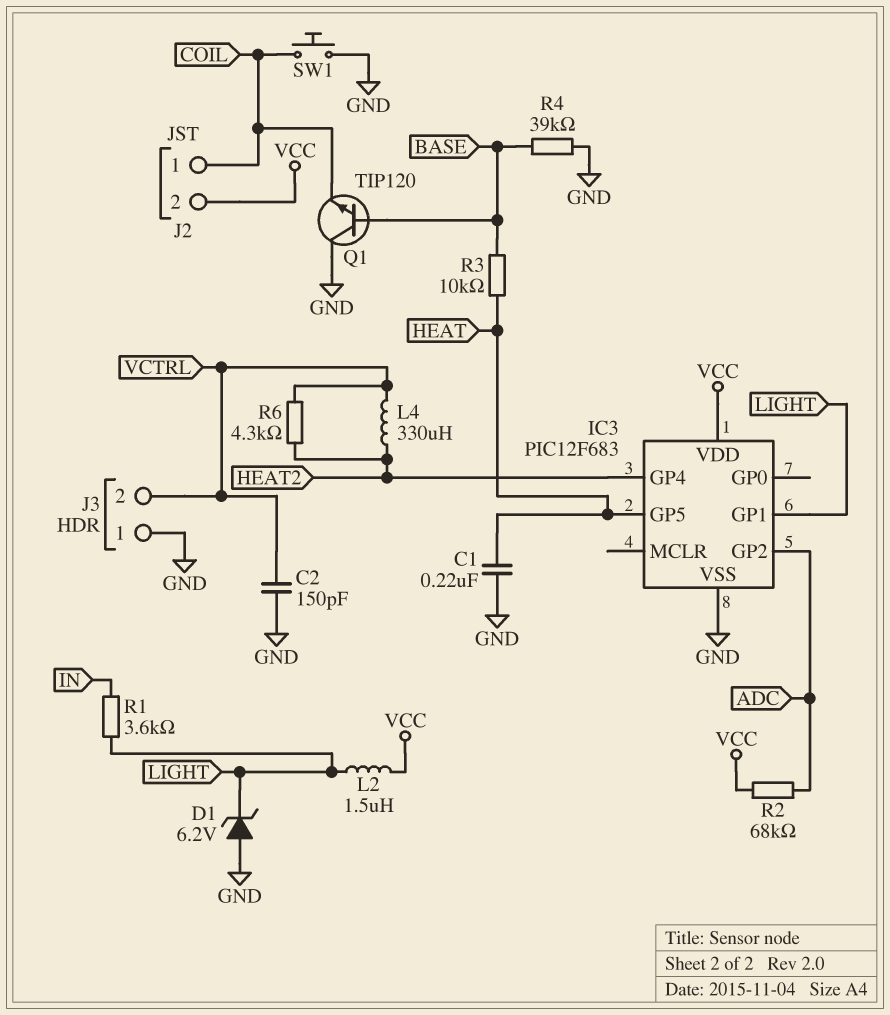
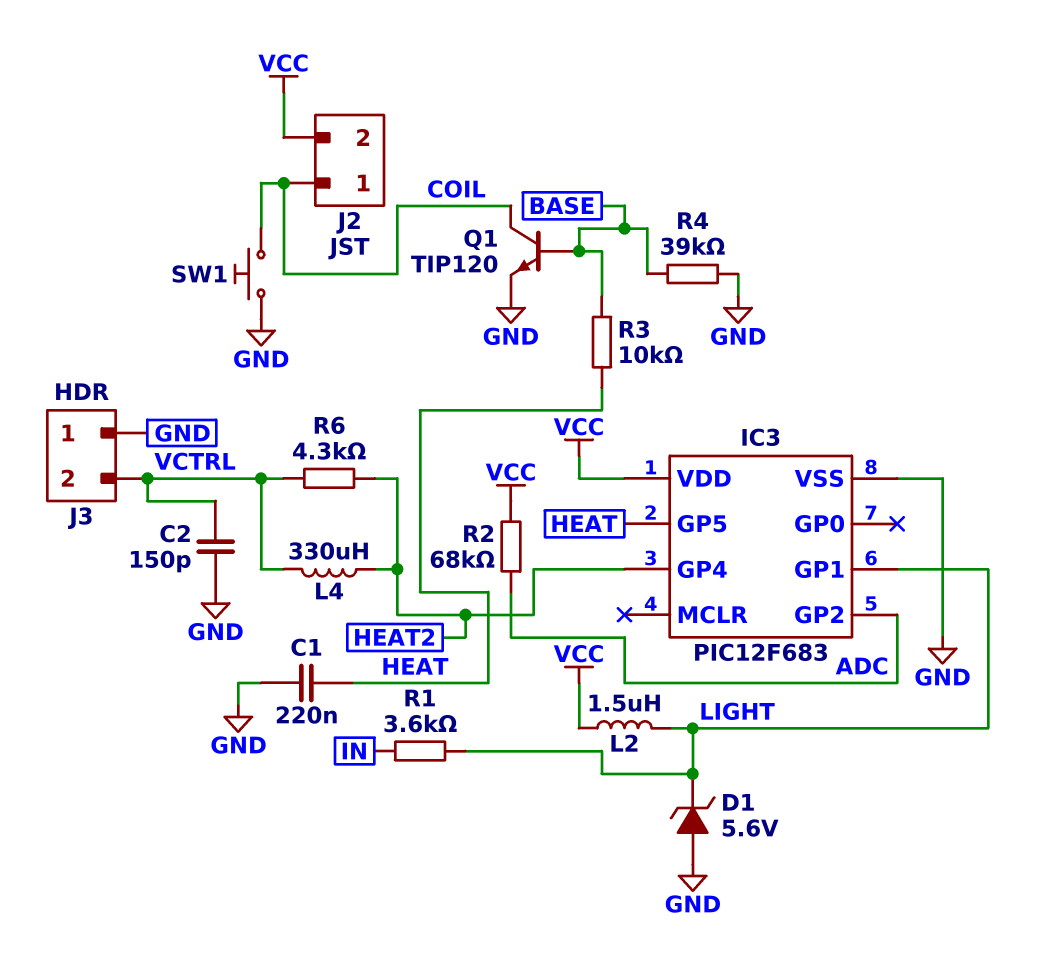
D1: zener 6.2V (A GND, K LIGHT) -> zener 5.6V (A GND, K LIGHT)
Q1: NPN TIP120 (B BASE, C GND, E COIL) -> NPN TIP120 (B BASE, C COIL, E GND)

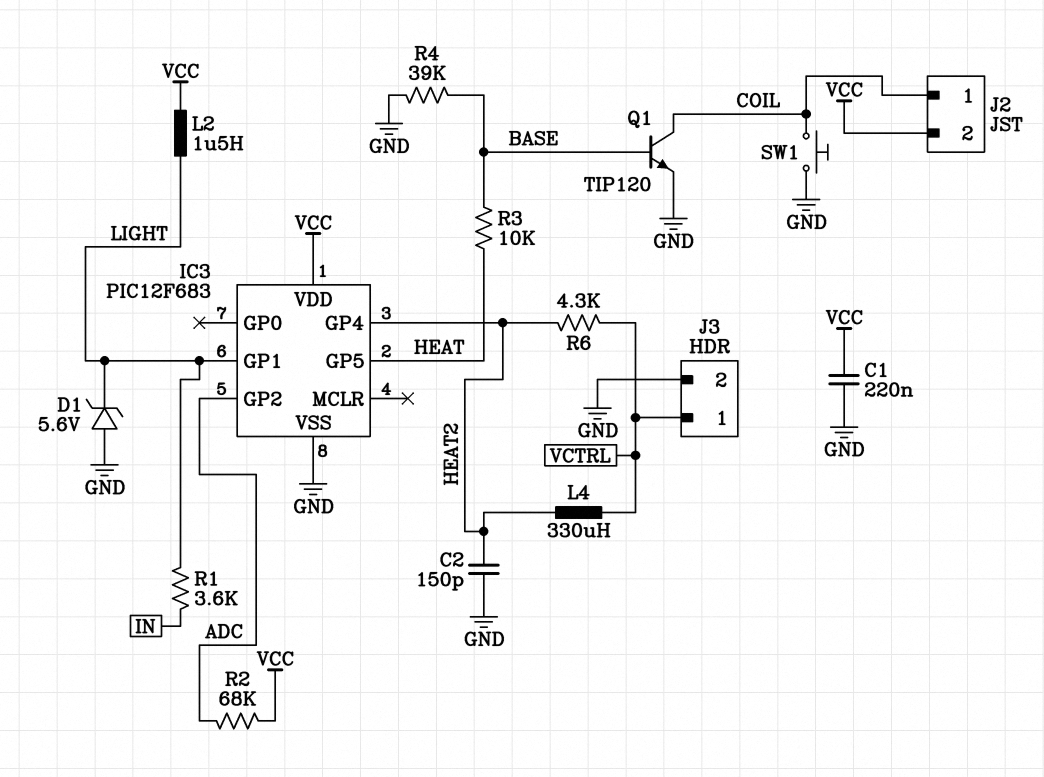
C1: 220nF (GND, HEAT) -> 220nF (GND, VCC)
C2: 150pF (GND, VCTRL) -> 150pF (GND, HEAT2)
J3 pin 1: GND -> VCTRL
J3 pin 2: VCTRL -> GND

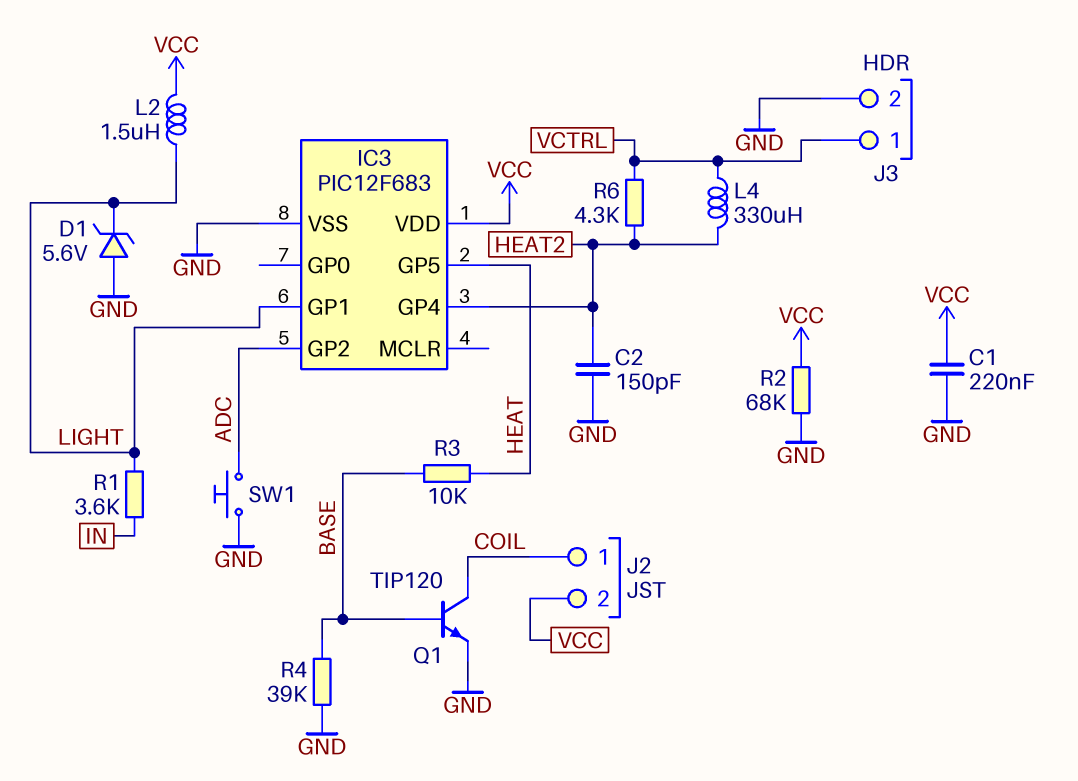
R2: 68k (ADC, VCC) -> 68k (GND, VCC)
SW1: button (COIL, GND) -> button (ADC, GND)

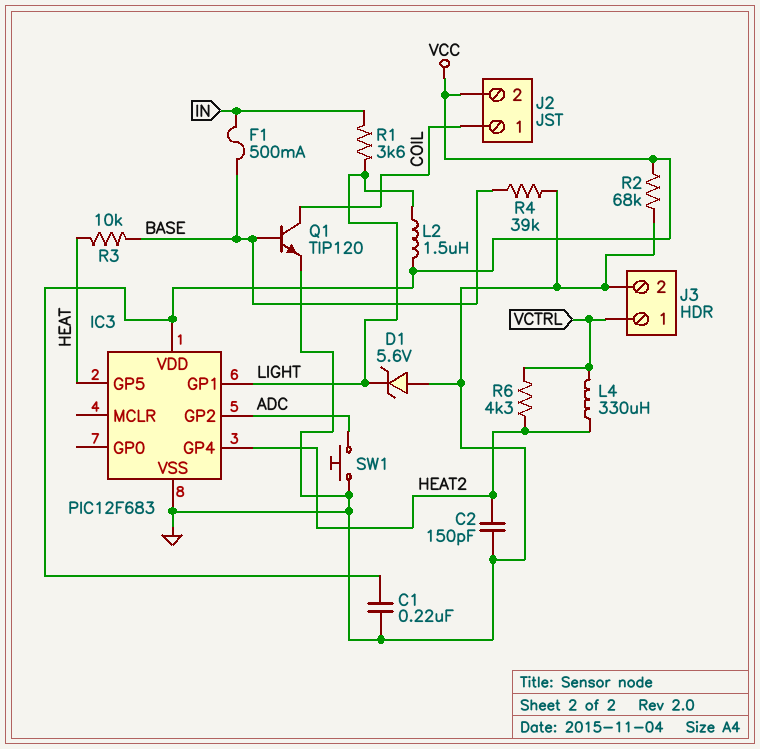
F1: none -> 500mA (BASE, IN)

